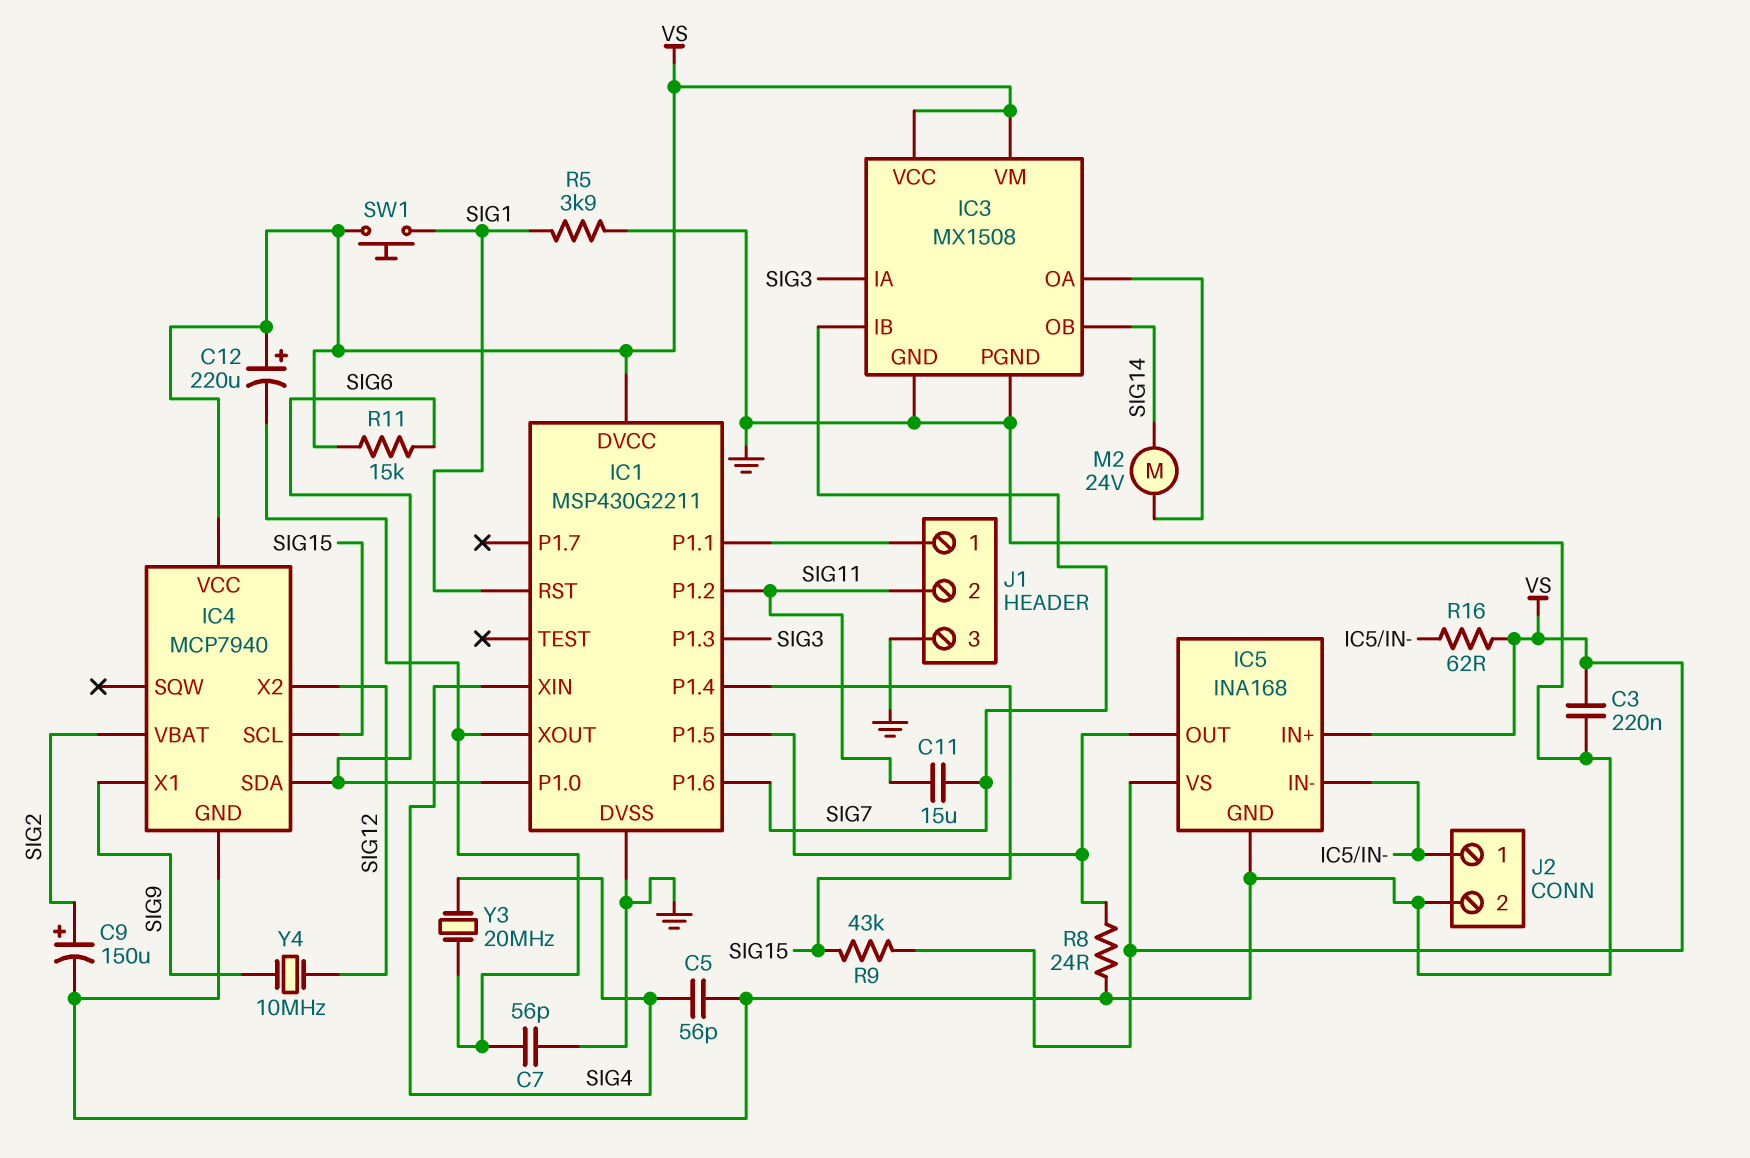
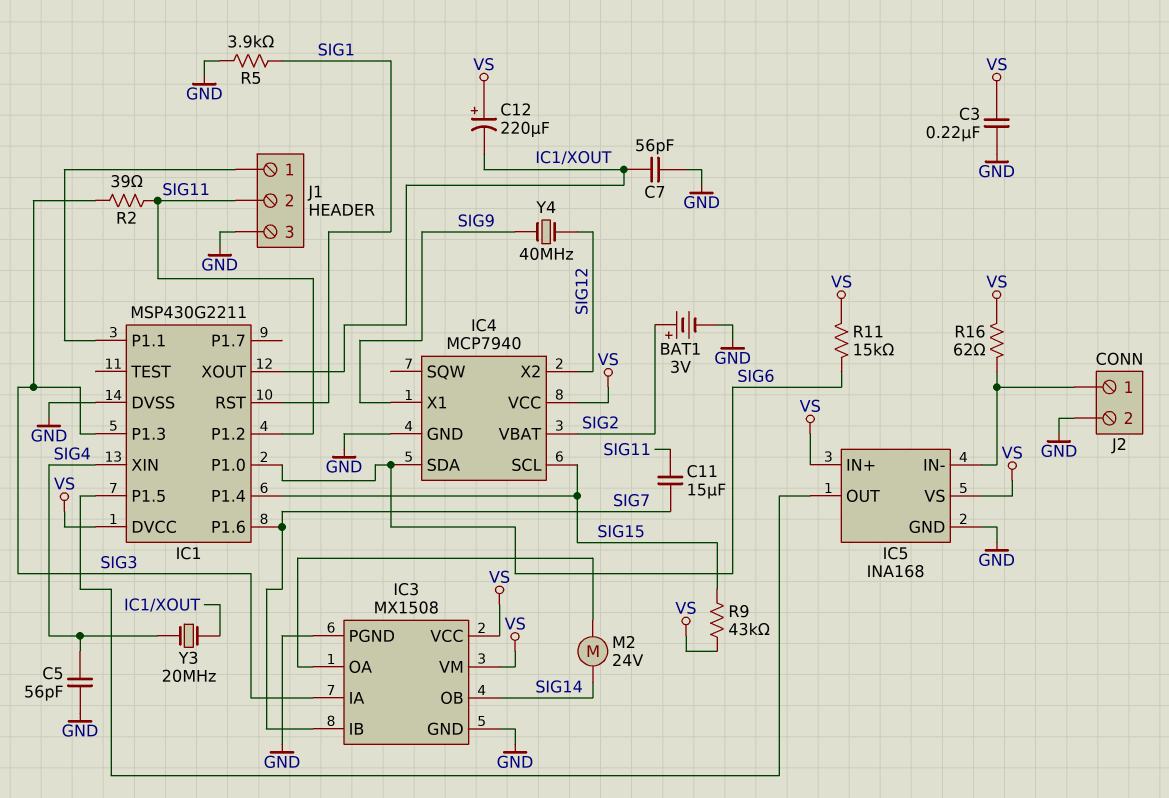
BAT1: none -> 3V (plus SIG2, minus GND)
C9: 150uF (plus SIG2, minus GND) -> none
R2: none -> 39 (SIG3, SIG11)
R8: 24 (GND, IC1/P1.5) -> none
SW1: button (SIG1, VS) -> none
Y4: 10MHz (SIG9, SIG12) -> 40MHz (SIG9, SIG12)

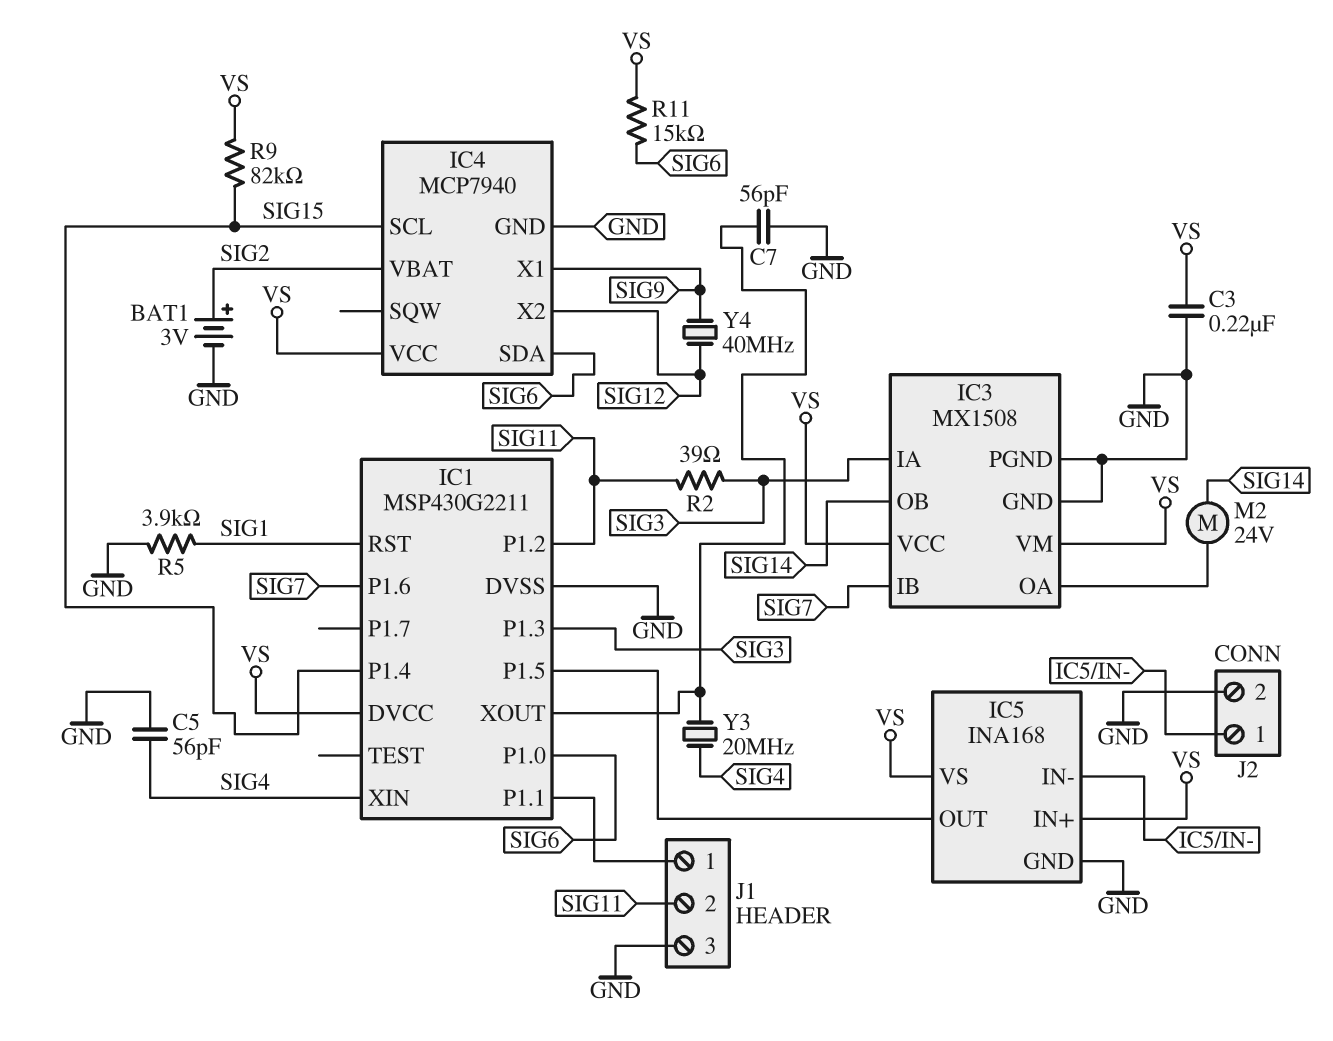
C11: 15uF (SIG7, SIG11) -> none
C12: 220uF (plus VS, minus IC1/XOUT) -> none
R9: 43k (SIG15, VS) -> 82k (SIG15, VS)
R16: 62 (IC5/IN-, VS) -> none

